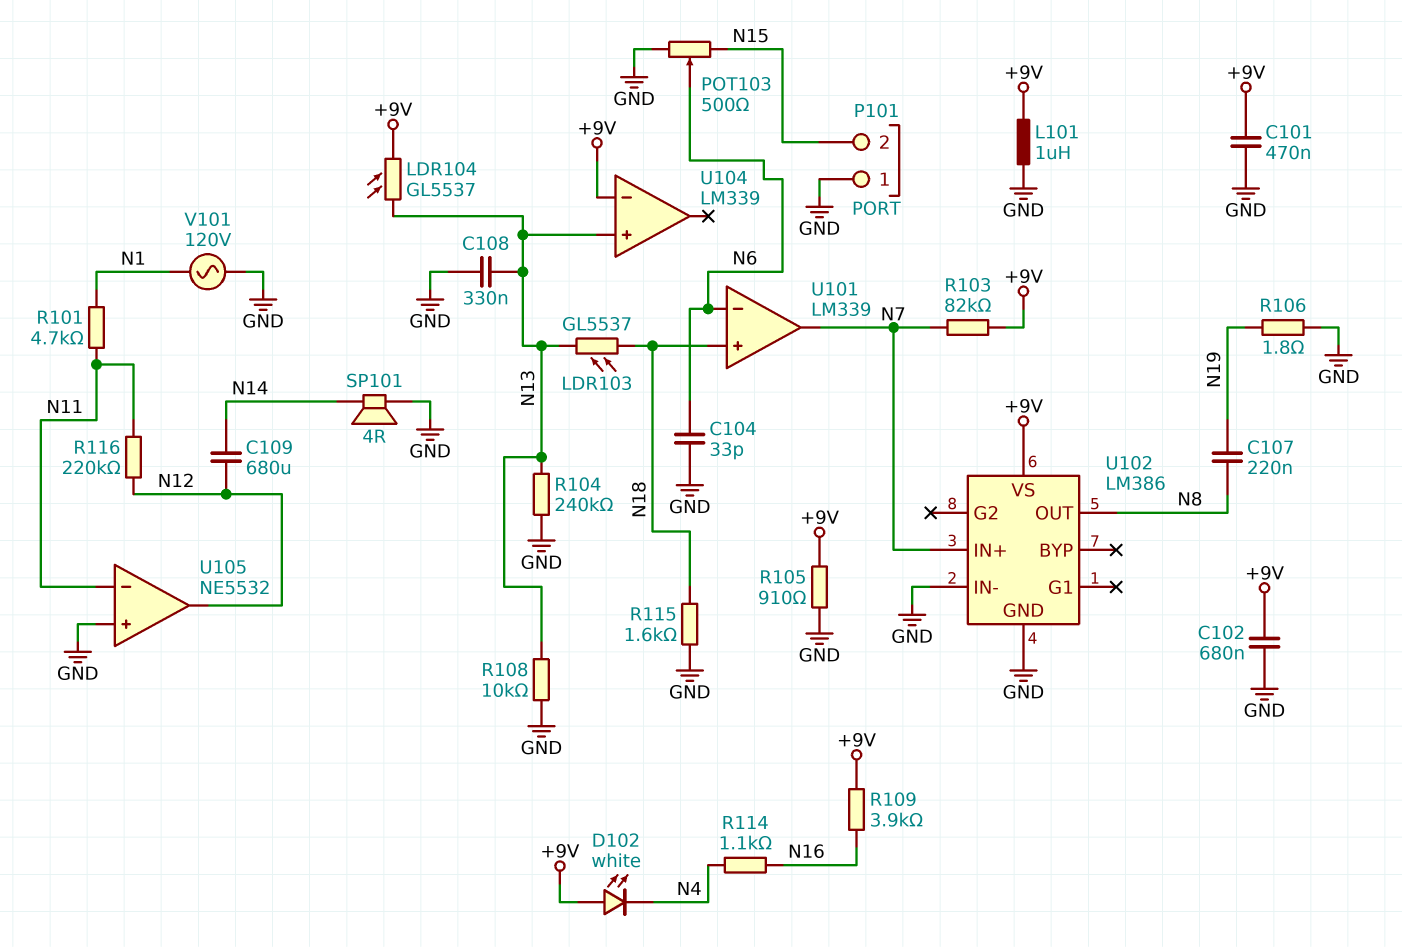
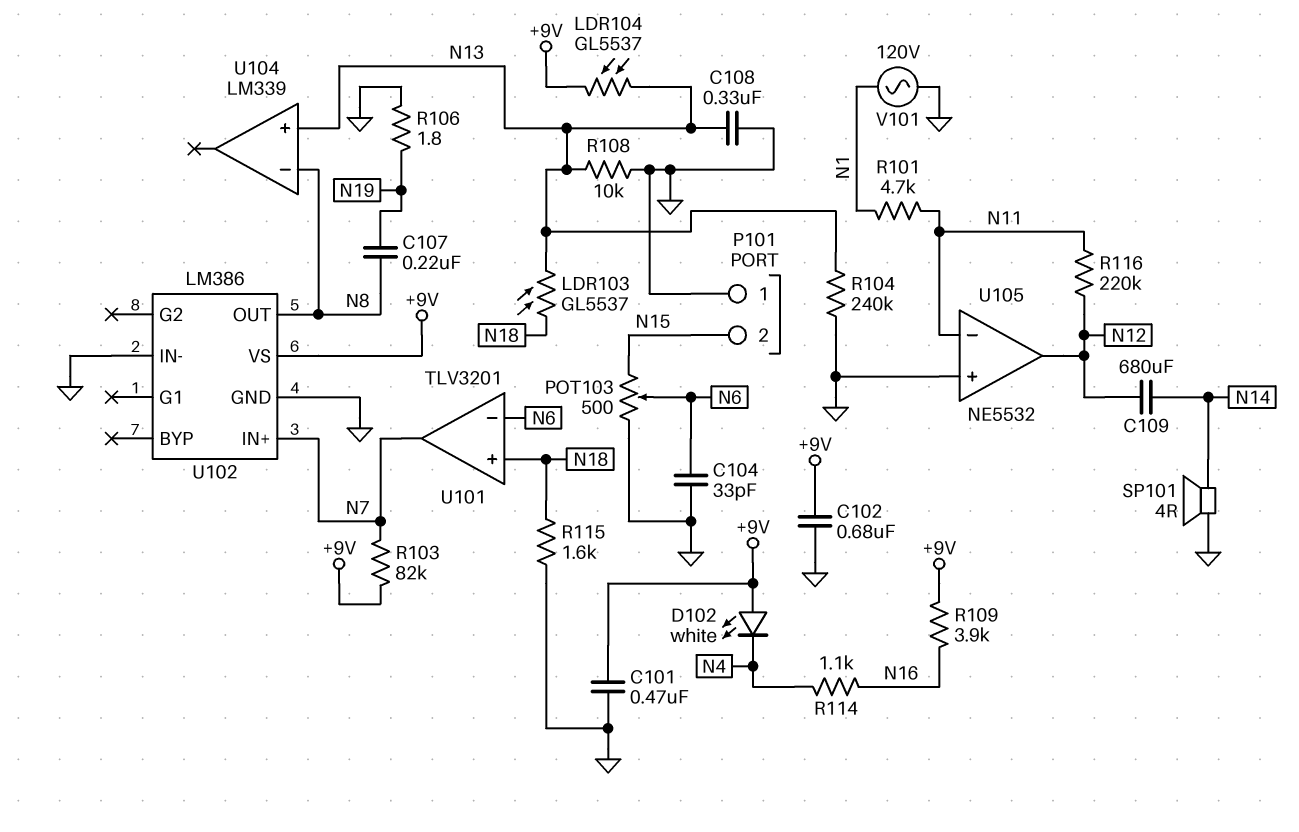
L101: 1uH (+9V, GND) -> none
R105: 910 (+9V, GND) -> none
U101: LM339 -> TLV3201
U104 pin in-: +9V -> N8

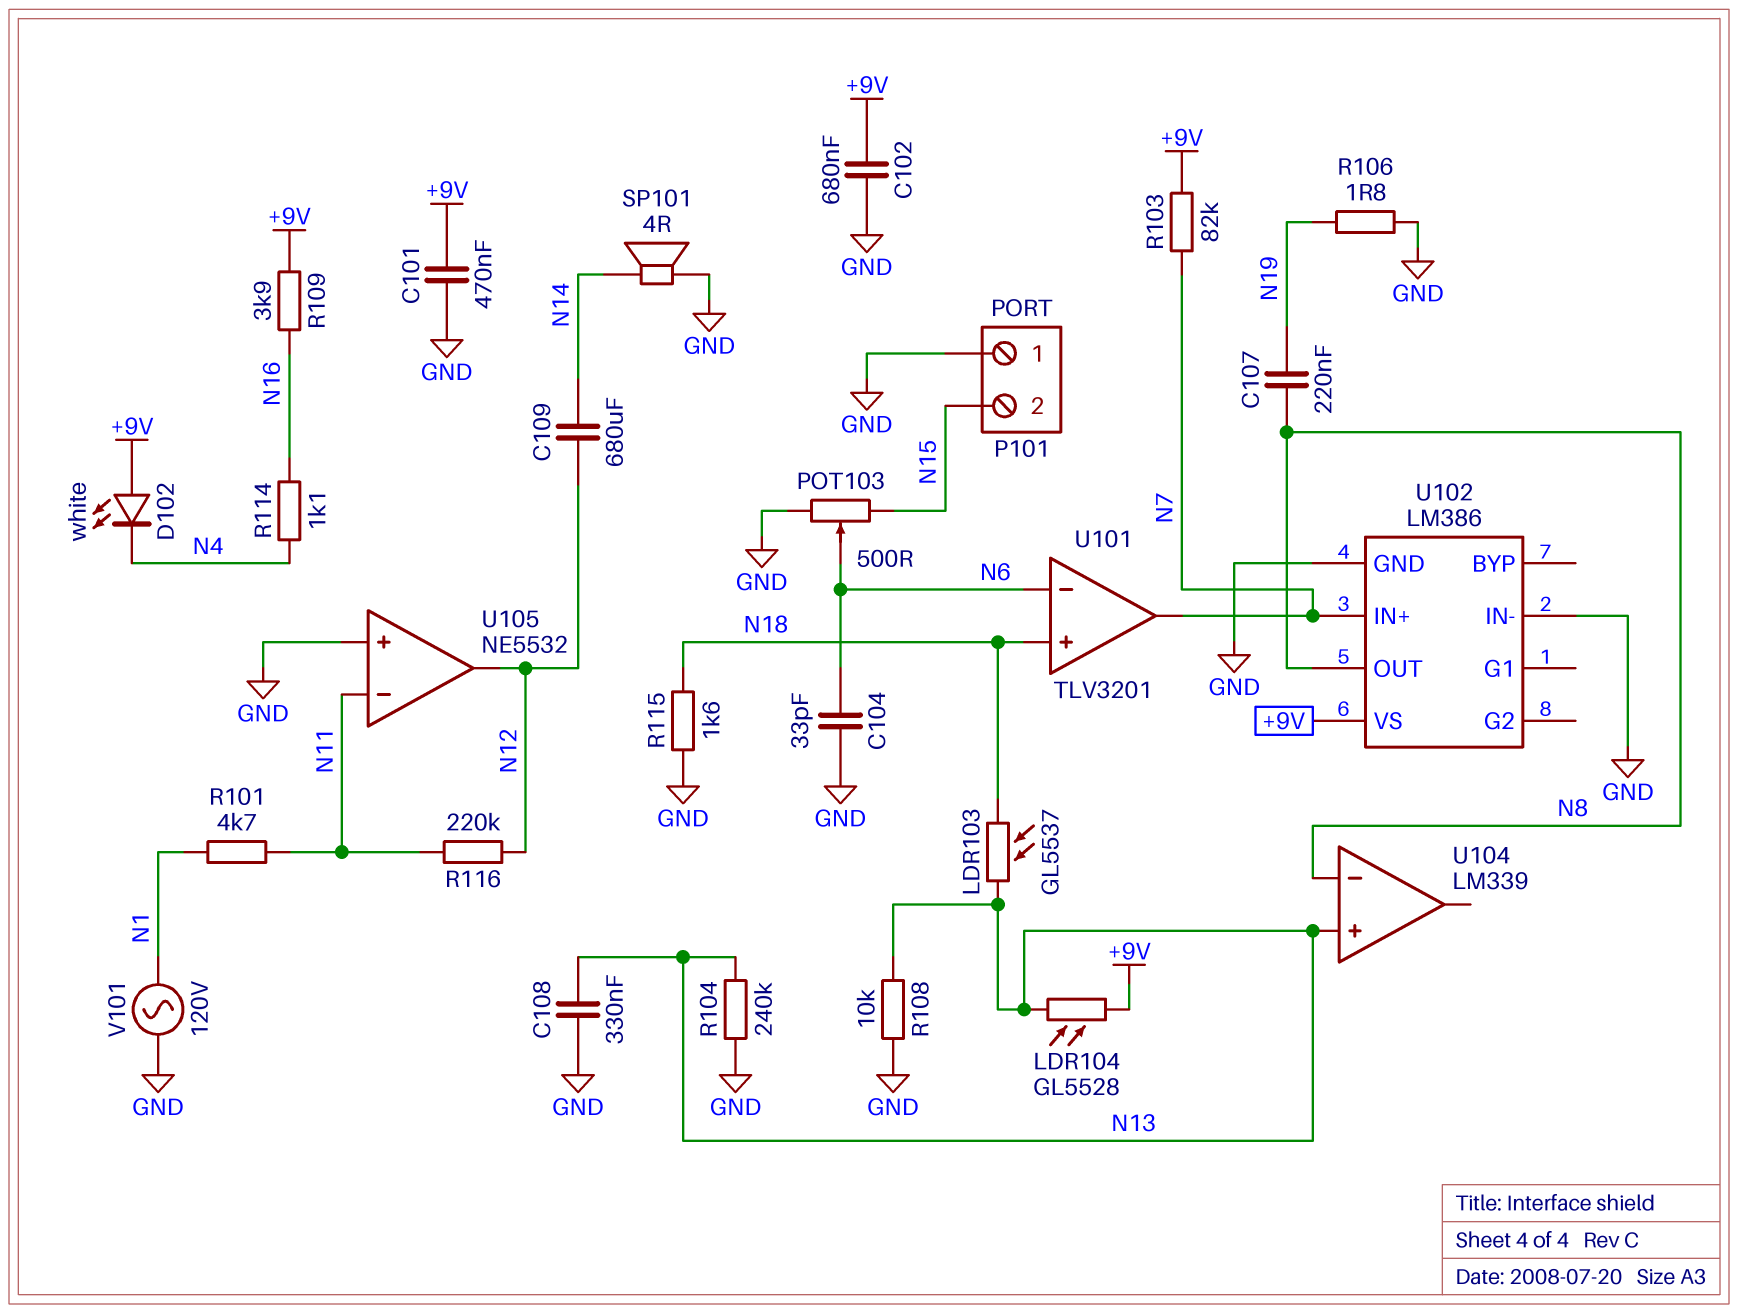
LDR104: GL5537 (+9V, N13) -> GL5528 (+9V, N13)

